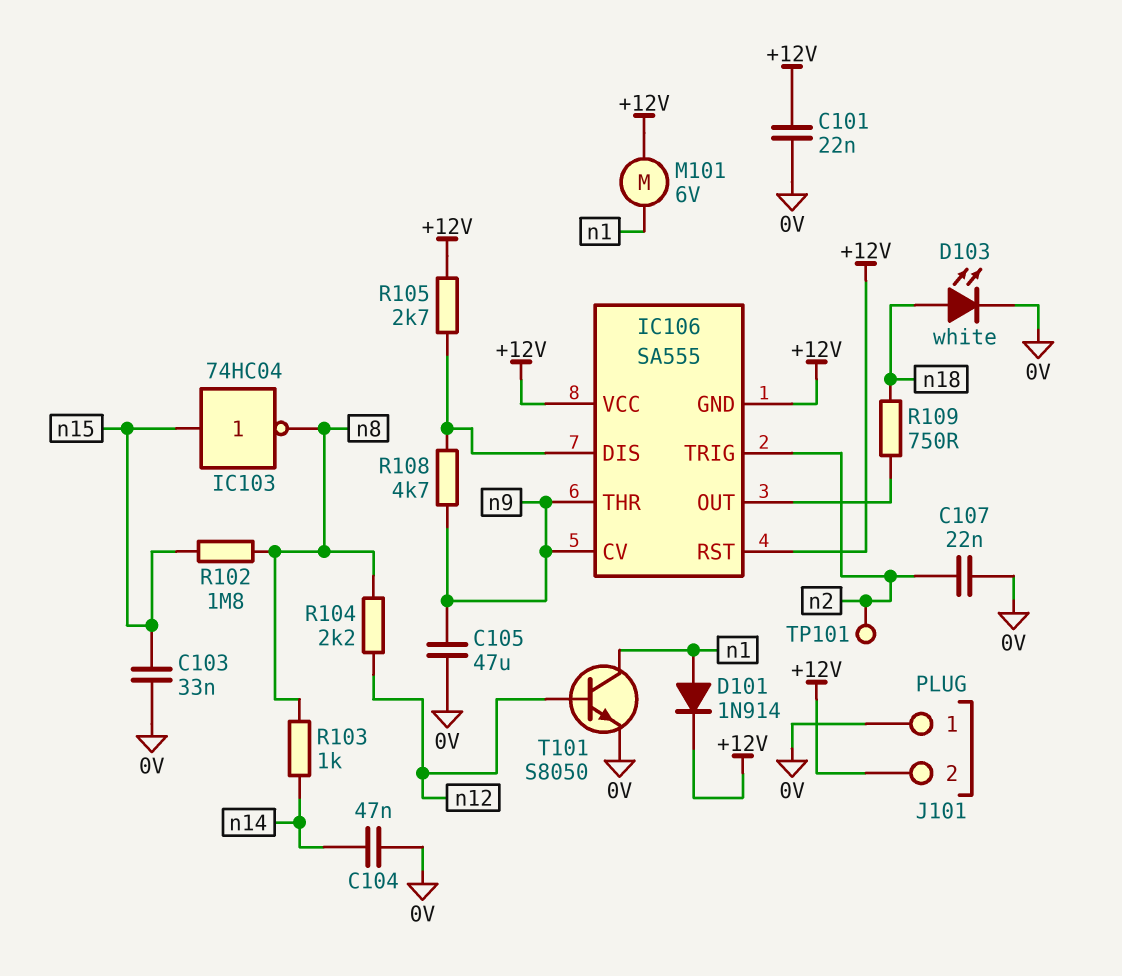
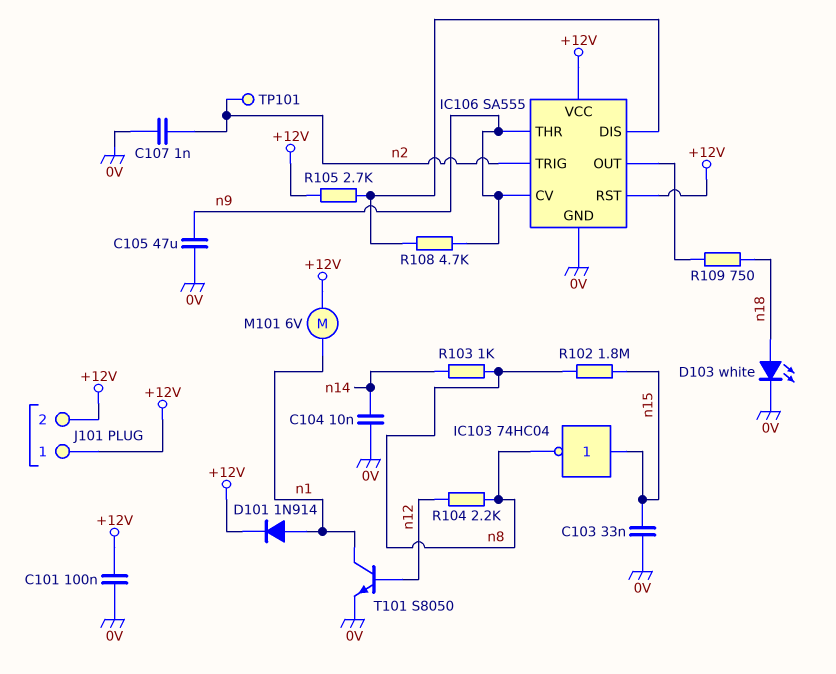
C101: 22nF (+12V, 0V) -> 100nF (+12V, 0V)
C104: 47nF (0V, n14) -> 10nF (0V, n14)
C107: 22nF (0V, n2) -> 1nF (0V, n2)
IC106 pin GND: +12V -> 0V
J101 pin 1: 0V -> +12V

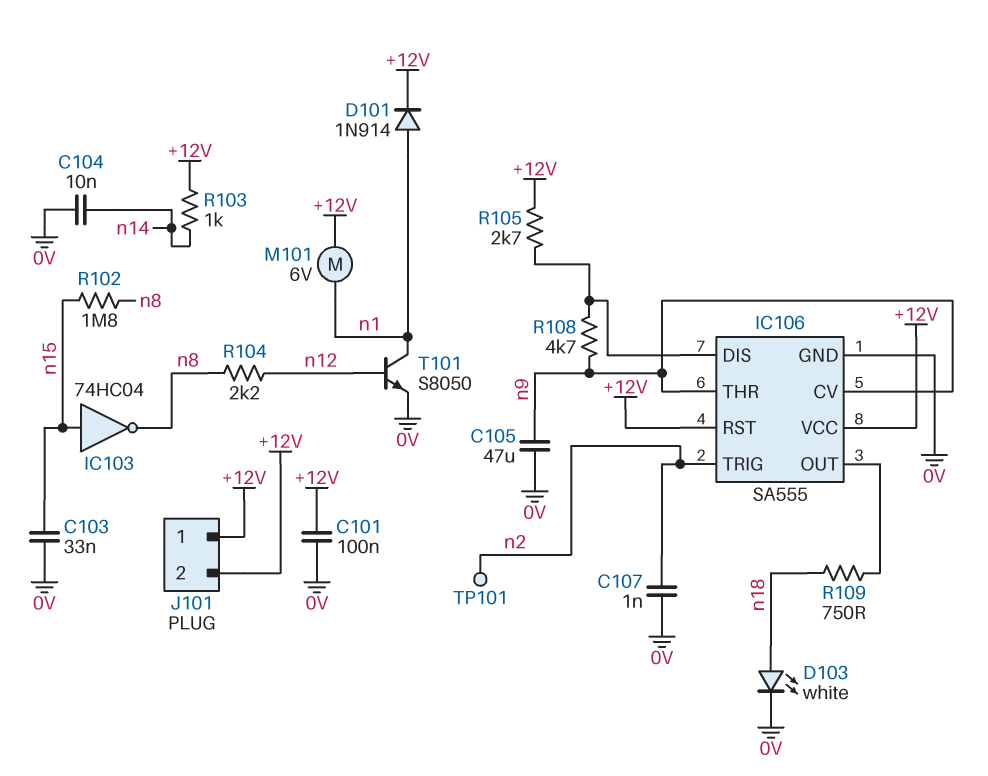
R103: 1k (n8, n14) -> 1k (+12V, n14)

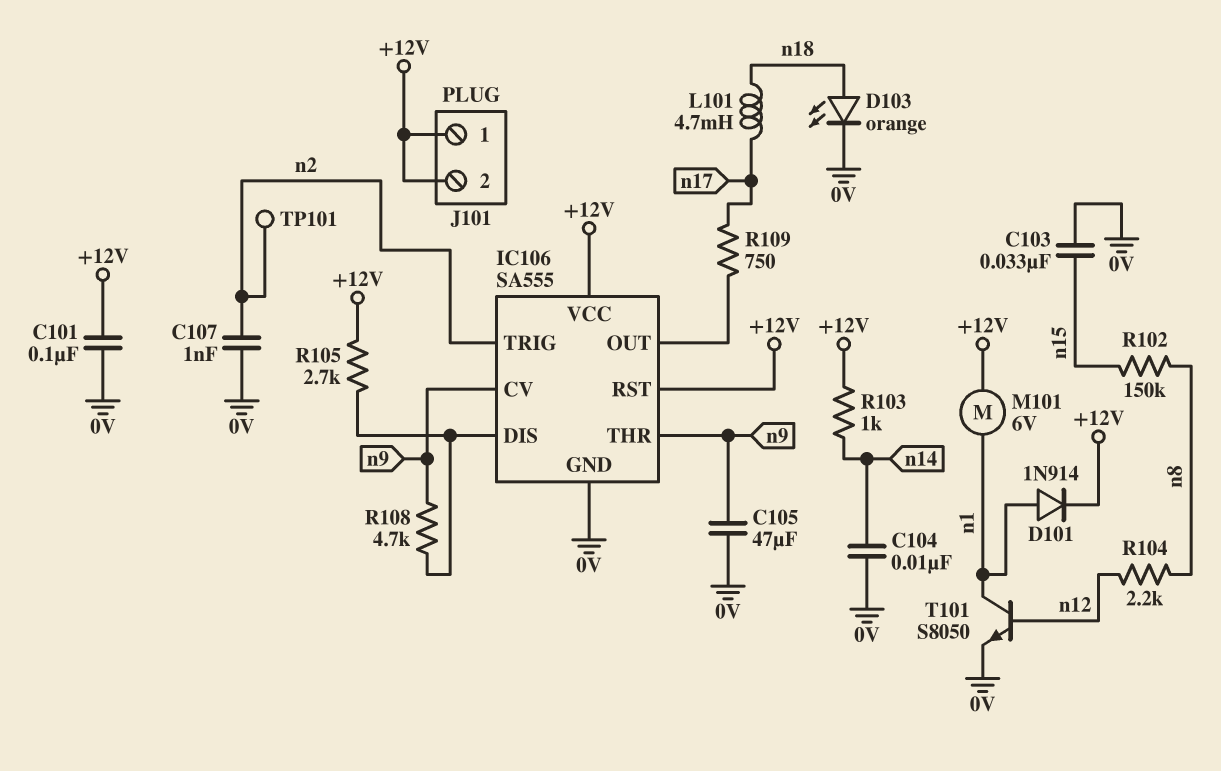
D103: LED white (A n18, K 0V) -> LED orange (A n18, K 0V)
IC103: NOT 74HC04 (in n15, out n8) -> none
L101: none -> 4.7mH (n17, n18)
R102: 1.8M (n8, n15) -> 150k (n8, n15)
R109: 750 (IC106/OUT, n18) -> 750 (IC106/OUT, n17)

